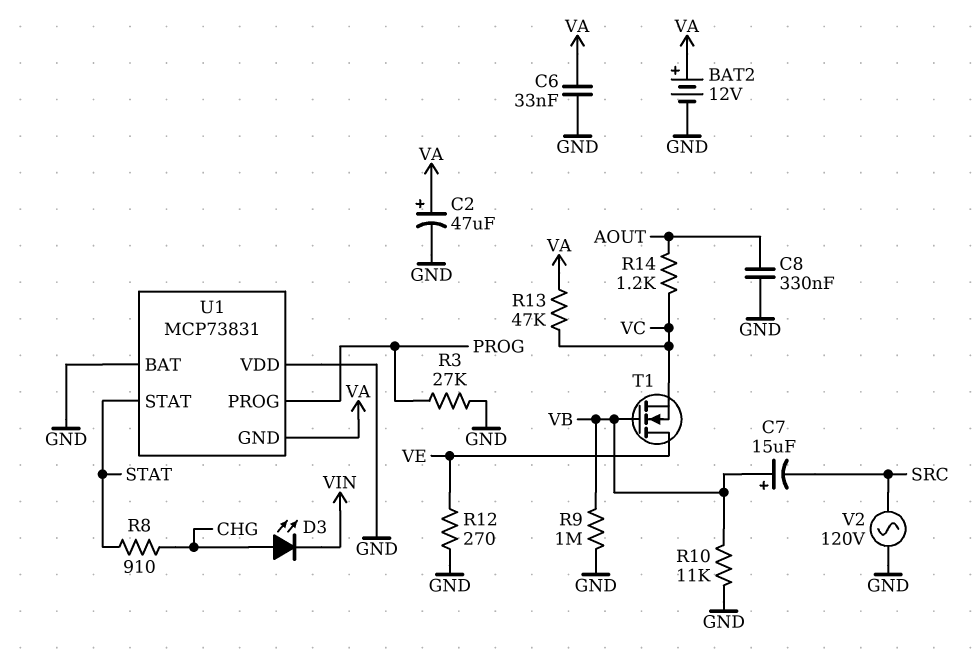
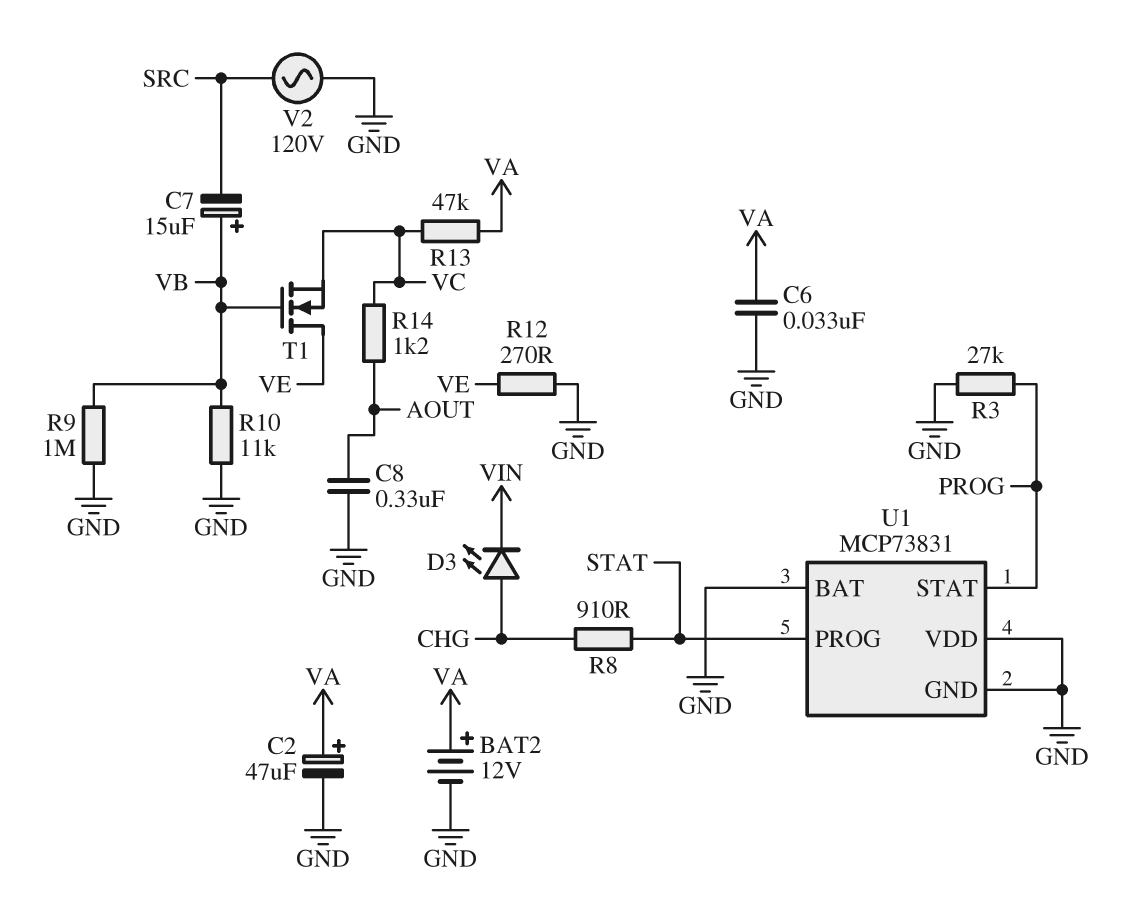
U1 pin GND: VA -> GND
U1 pin PROG: PROG -> STAT
U1 pin STAT: STAT -> PROG

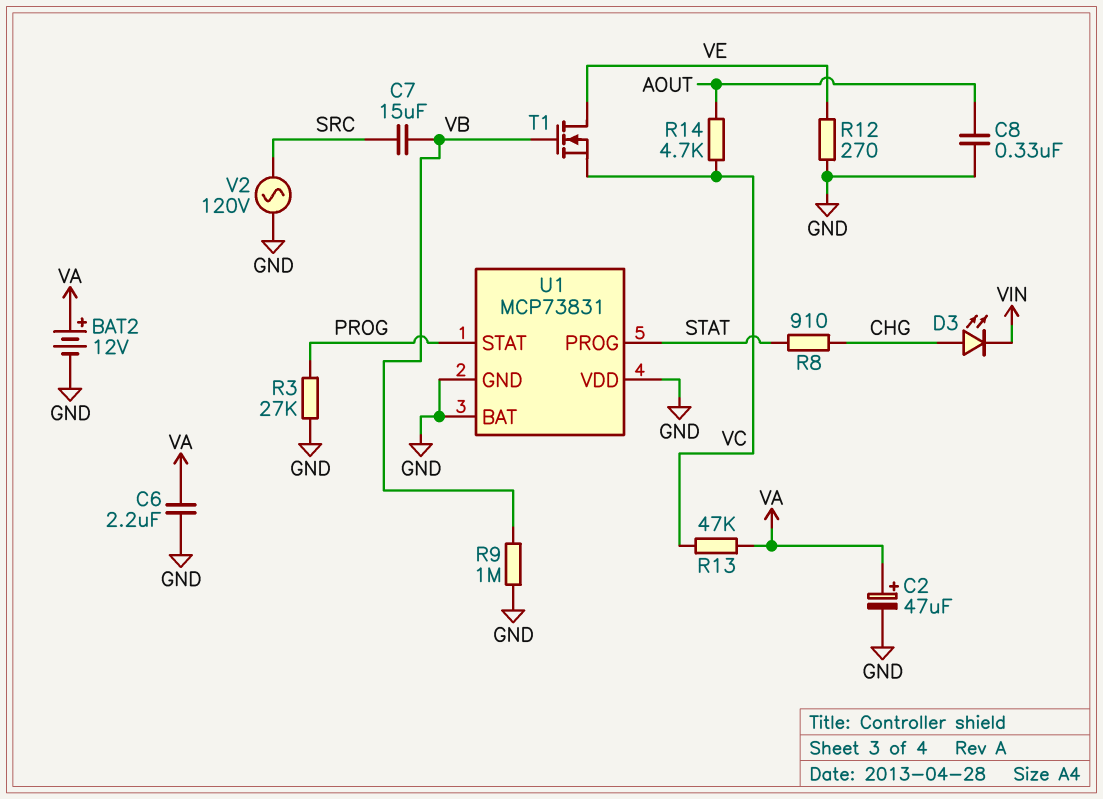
C6: 33nF (GND, VA) -> 2.2uF (GND, VA)
C7: 15uF (plus VB, minus SRC) -> 15uF (SRC, VB)
R10: 11k (GND, VB) -> none
R14: 1.2k (AOUT, VC) -> 4.7k (AOUT, VC)

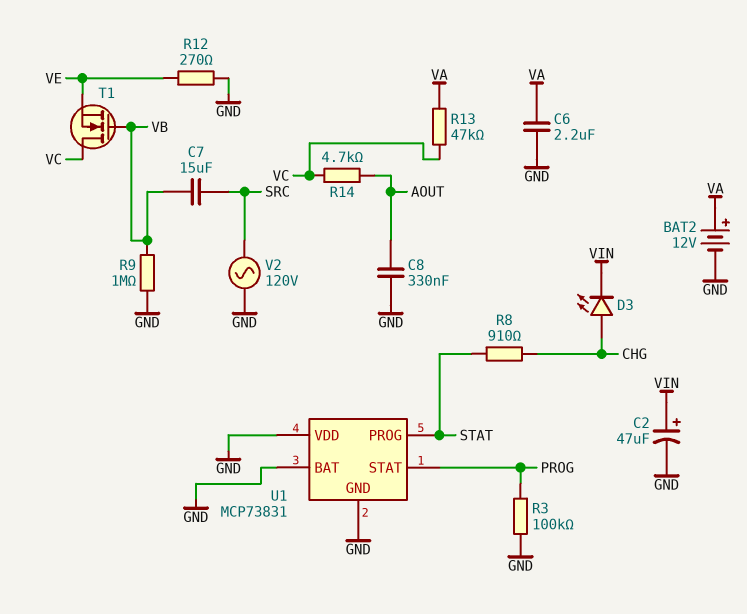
C2: 47uF (plus VA, minus GND) -> 47uF (plus VIN, minus GND)
R3: 27k (GND, PROG) -> 100k (GND, PROG)
T1: NMOS (G VB, D VE, S VC) -> NMOS (G VB, D VC, S VE)

